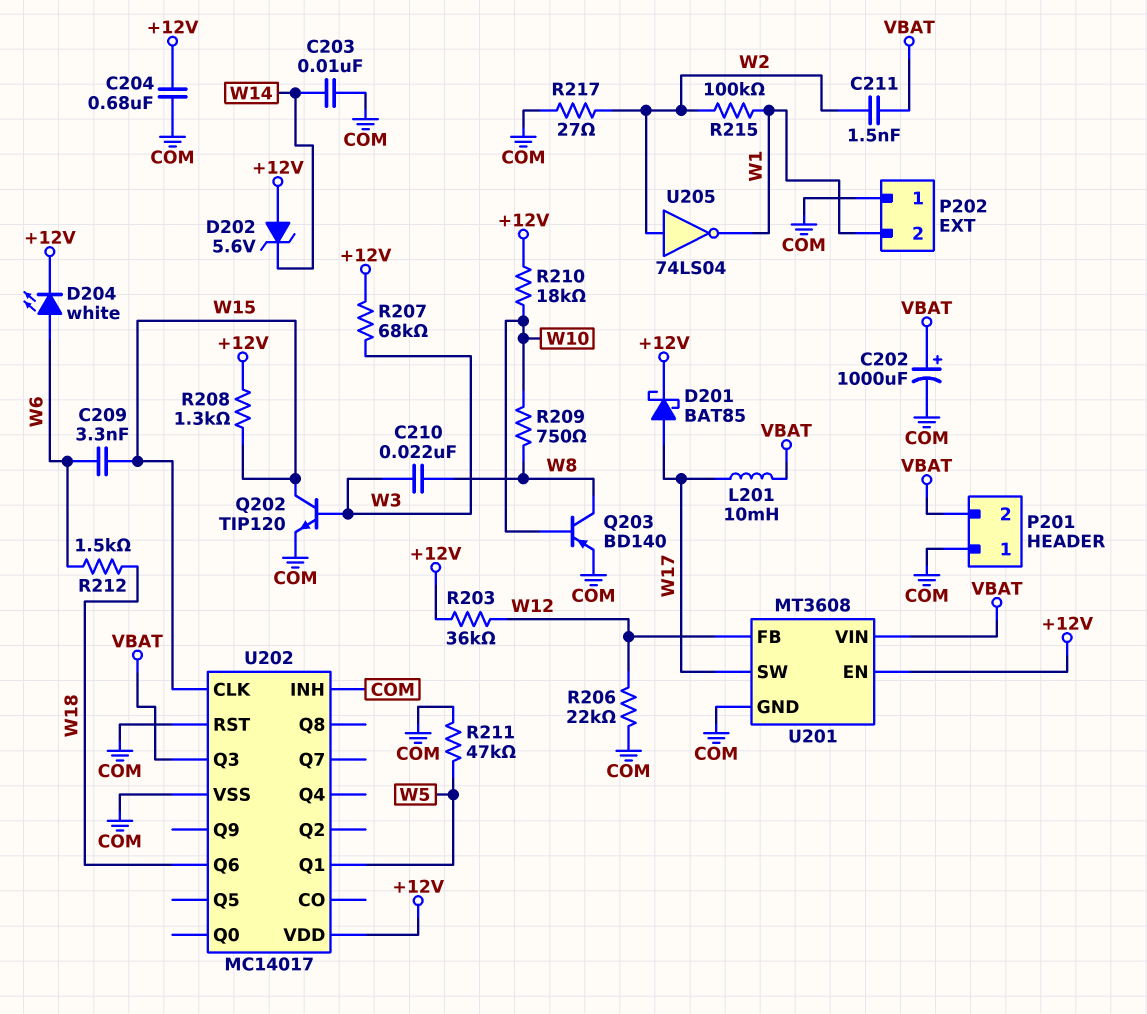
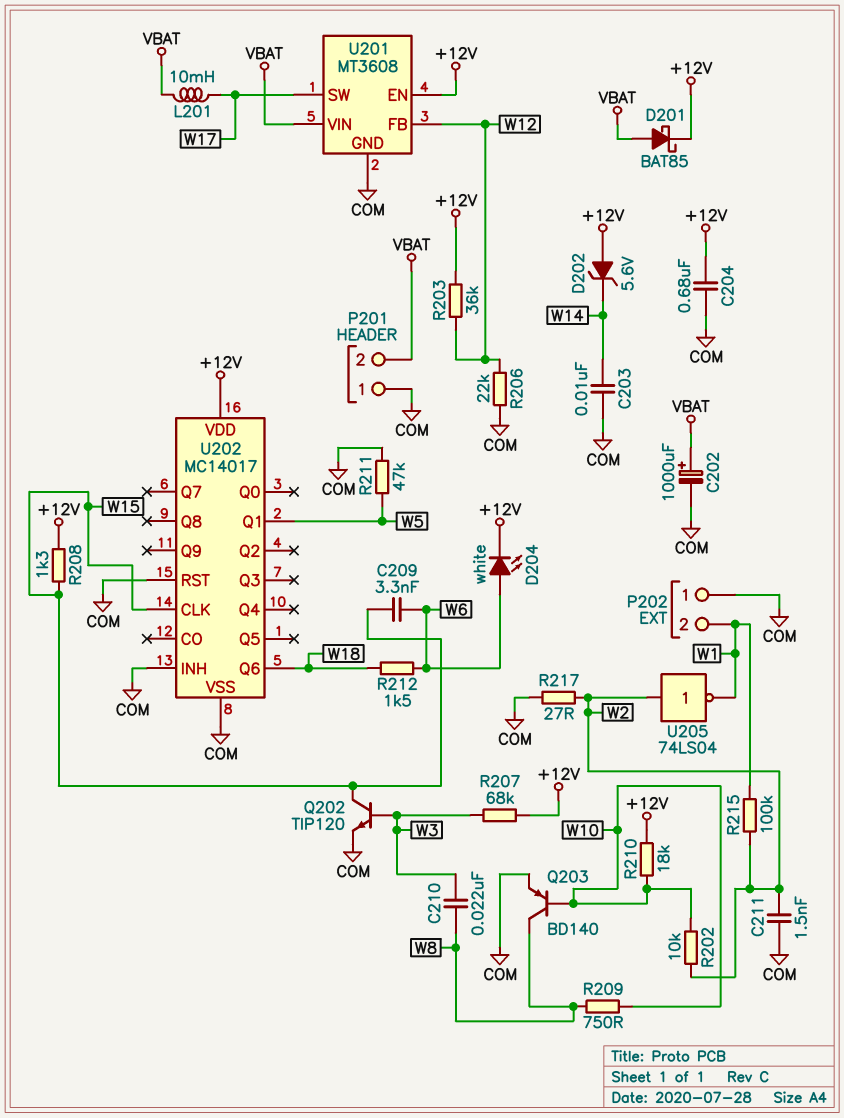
C211: 1.5nF (VBAT, W2) -> 1.5nF (COM, W2)
D201: schottky BAT85 (A W17, K +12V) -> schottky BAT85 (A VBAT, K +12V)
R202: none -> 10k (W2, W10)
U202 pin Q3: VBAT -> none

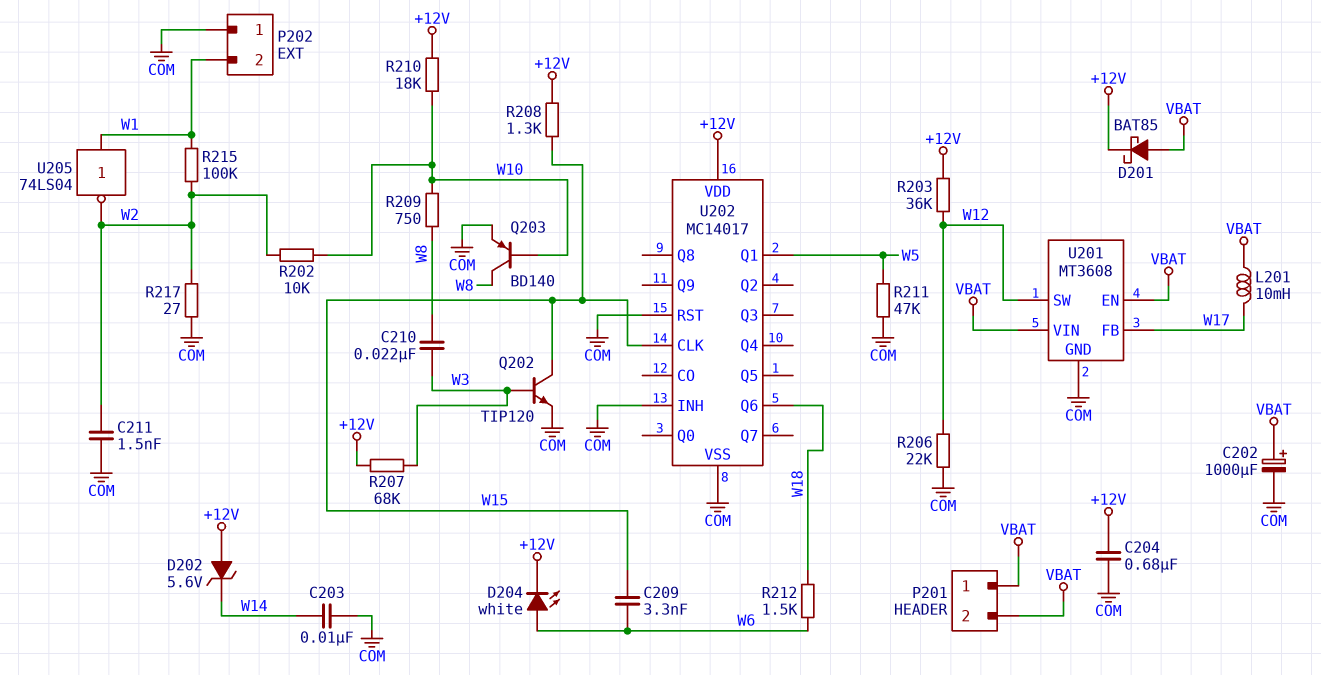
P201 pin 1: COM -> VBAT
U201 pin EN: +12V -> VBAT
U201 pin FB: W12 -> W17
U201 pin SW: W17 -> W12
U205: NOT 74LS04 (in W2, out W1) -> NOT 74LS04 (in W1, out W2)

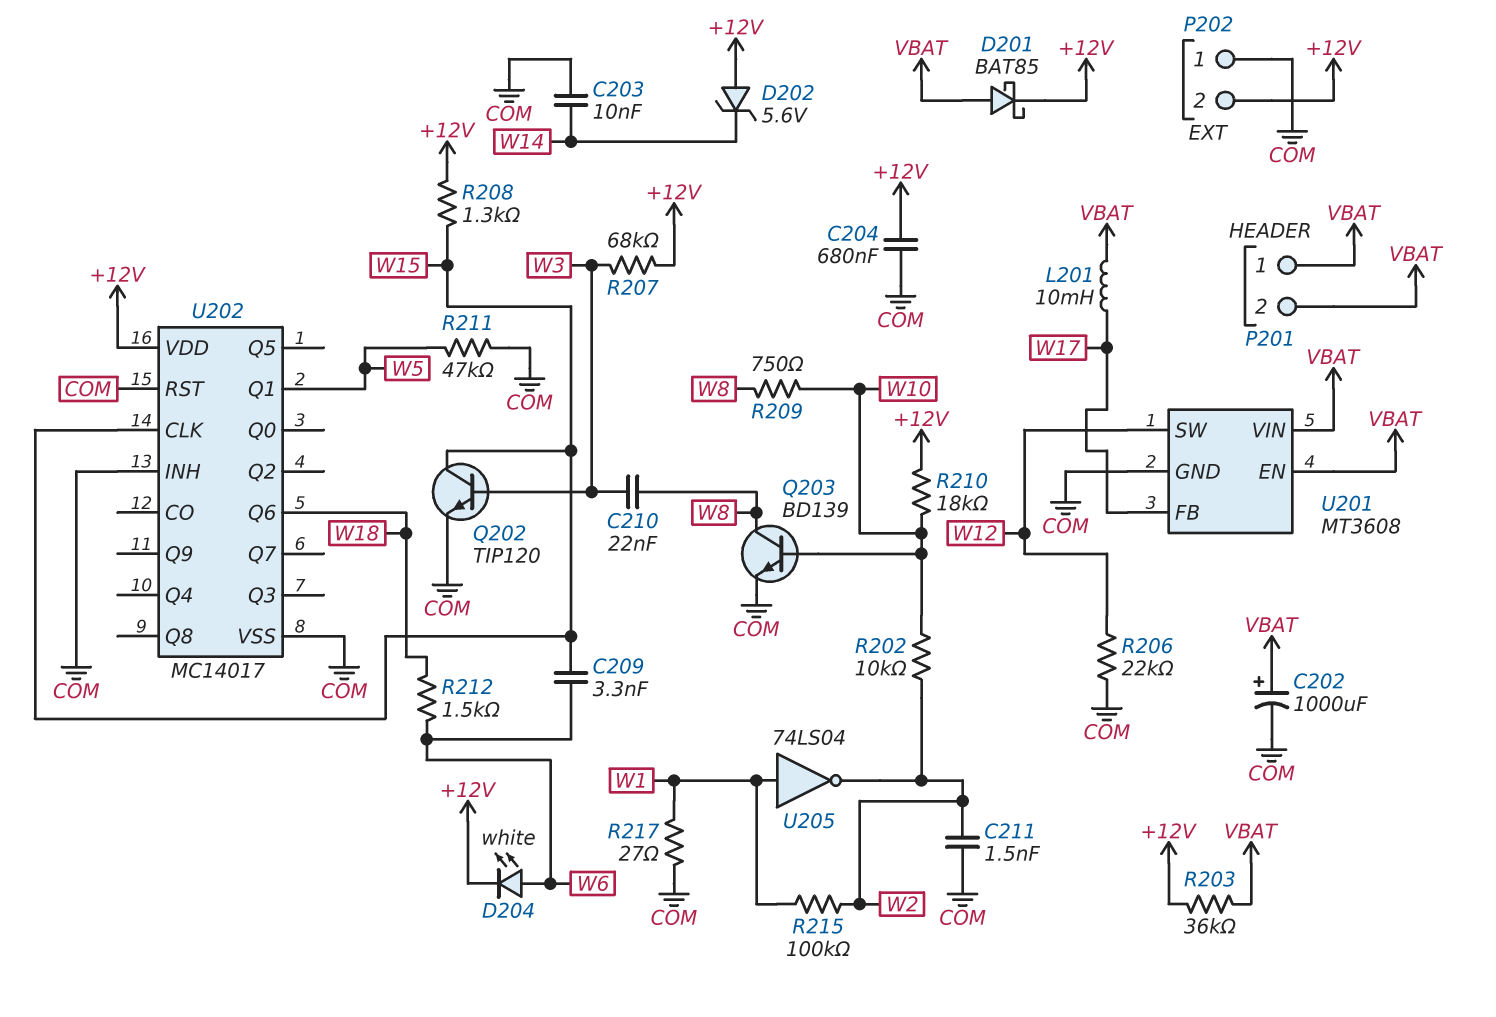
P202 pin 2: W1 -> +12V
Q203: PNP BD140 (B W10, C W8, E COM) -> NPN BD139 (B W10, C W8, E COM)
R203: 36k (+12V, W12) -> 36k (+12V, VBAT)
R217: 27 (COM, W2) -> 27 (COM, W1)

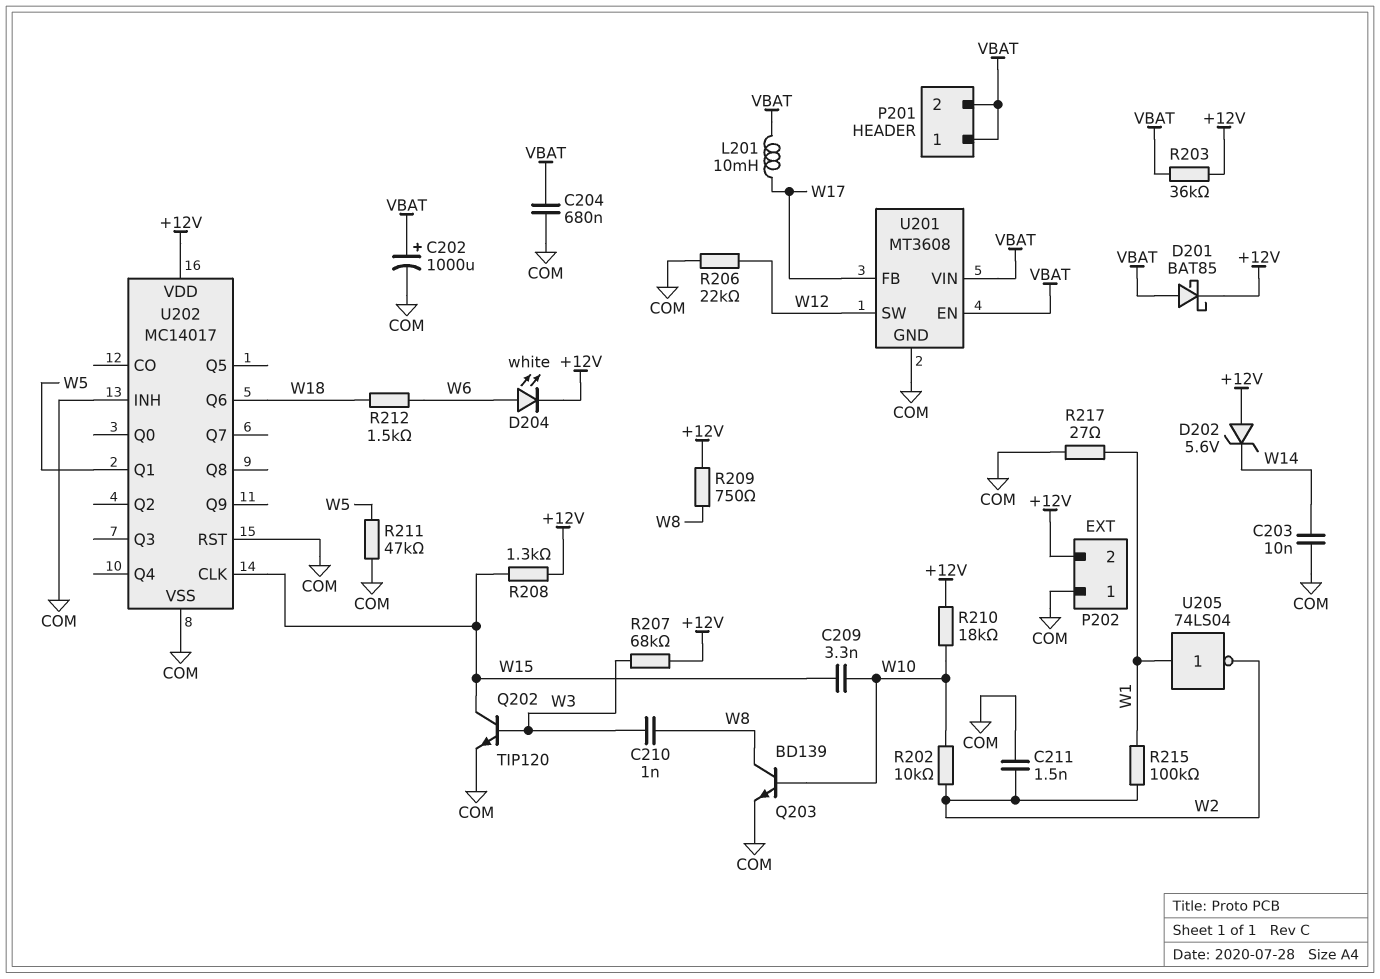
C204: 680nF (+12V, COM) -> 680nF (COM, VBAT)
C209: 3.3nF (W6, W15) -> 3.3nF (W10, W15)
C210: 22nF (W3, W8) -> 1nF (W3, W8)
R209: 750 (W8, W10) -> 750 (+12V, W8)

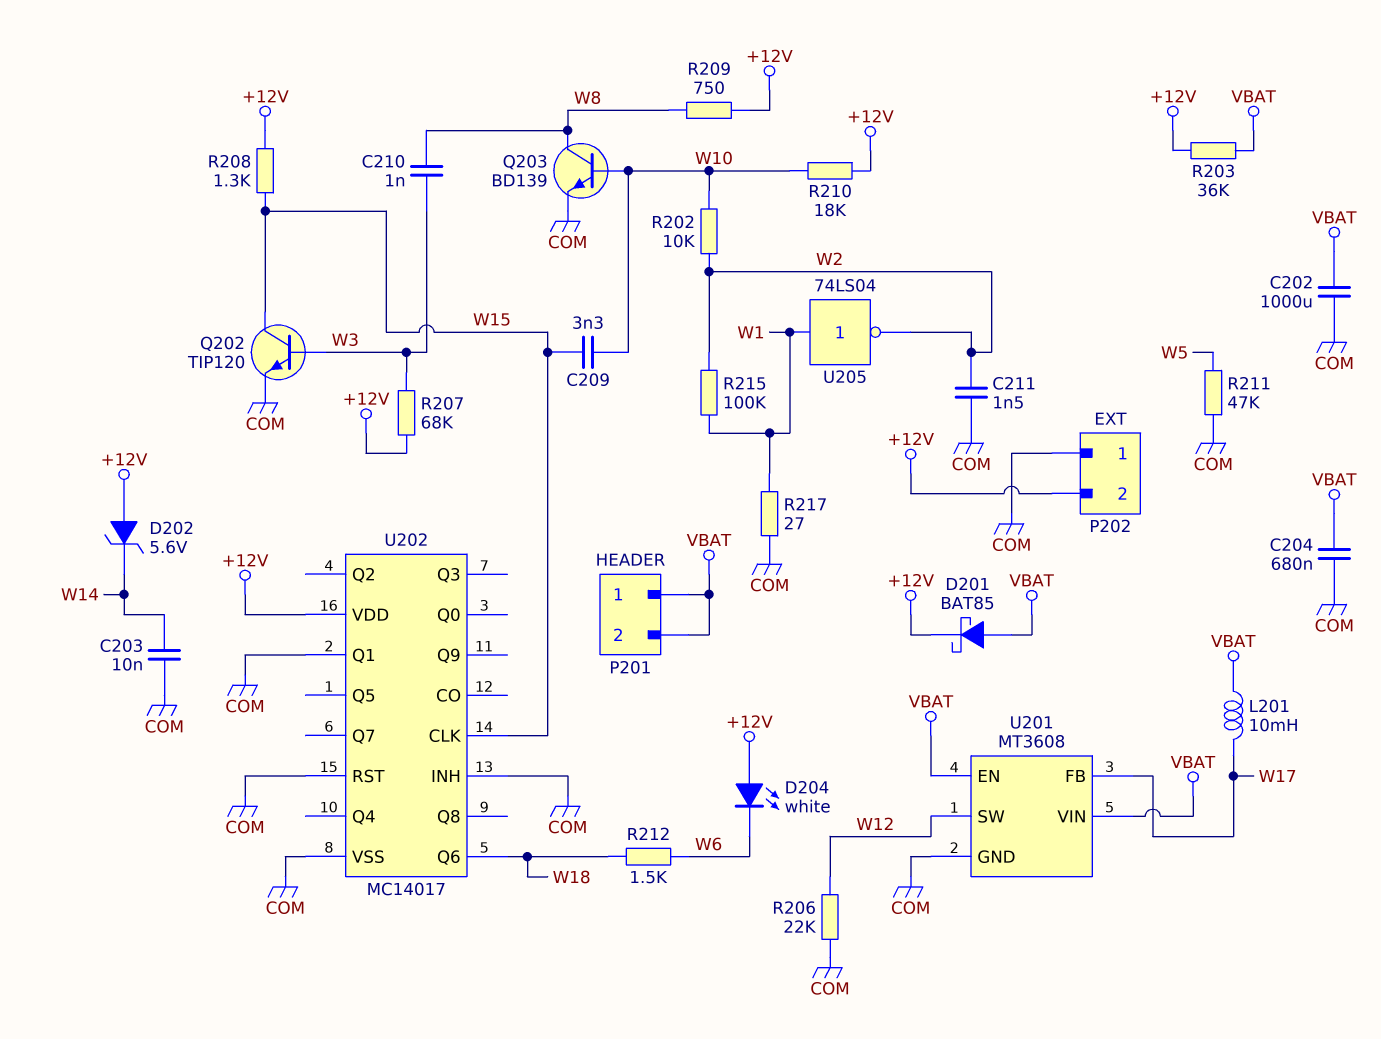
C202: 1000uF (plus VBAT, minus COM) -> 1000uF (COM, VBAT)
D204: LED white (A W6, K +12V) -> LED white (A +12V, K W6)
U202 pin Q1: W5 -> COM

